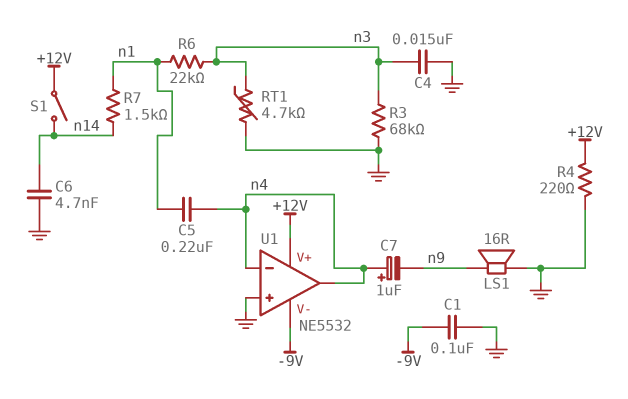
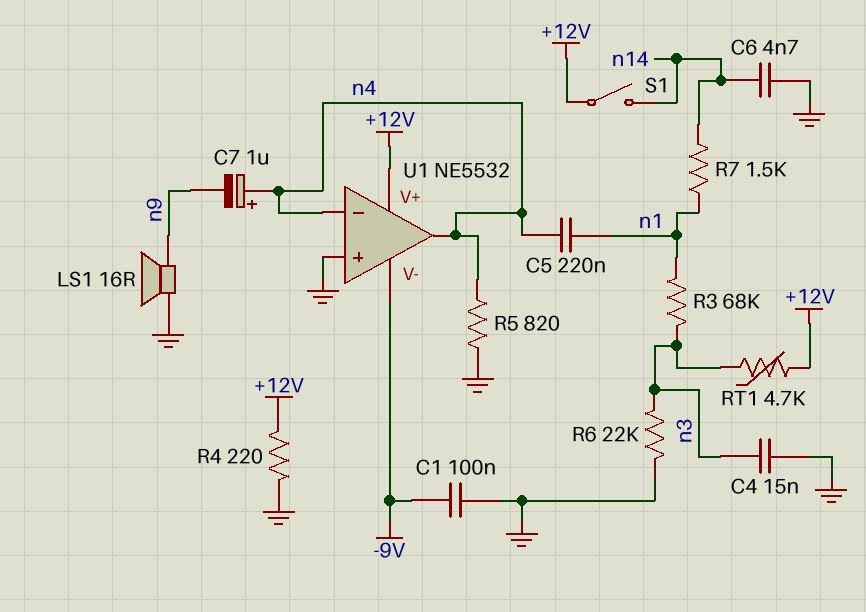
R3: 68k (GND, n3) -> 68k (n1, n3)
R5: none -> 820 (GND, n4)
R6: 22k (n1, n3) -> 22k (GND, n3)
RT1: 4.7k (GND, n3) -> 4.7k (+12V, n3)

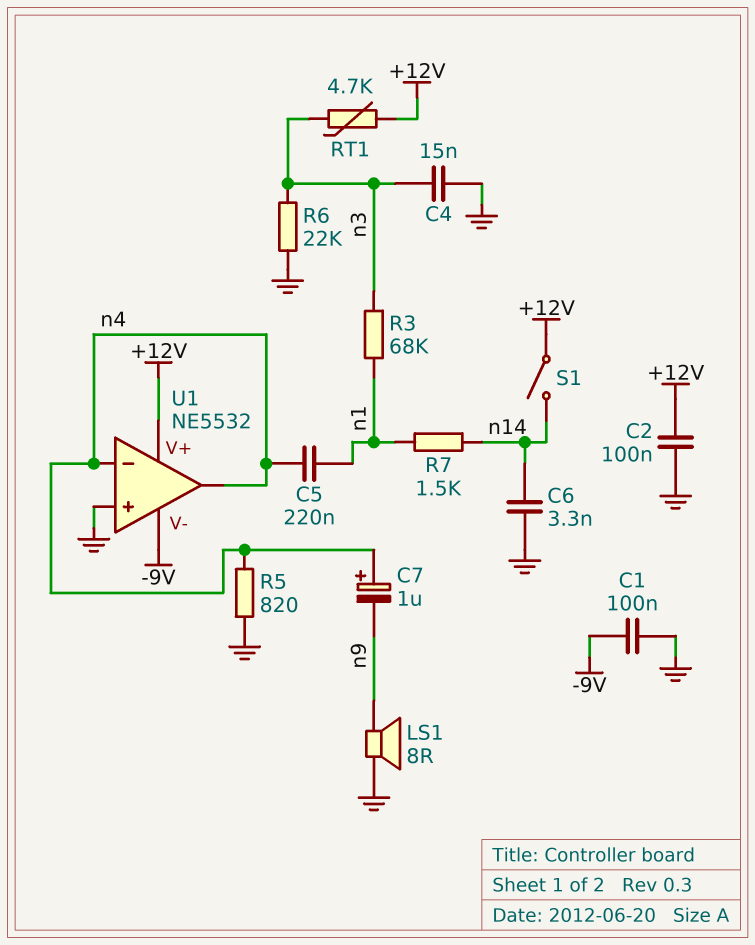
C2: none -> 100nF (+12V, GND)
C6: 4.7nF (GND, n14) -> 3.3nF (GND, n14)
LS1: speaker 16R (GND, n9) -> speaker 8R (GND, n9)
R4: 220 (+12V, GND) -> none

